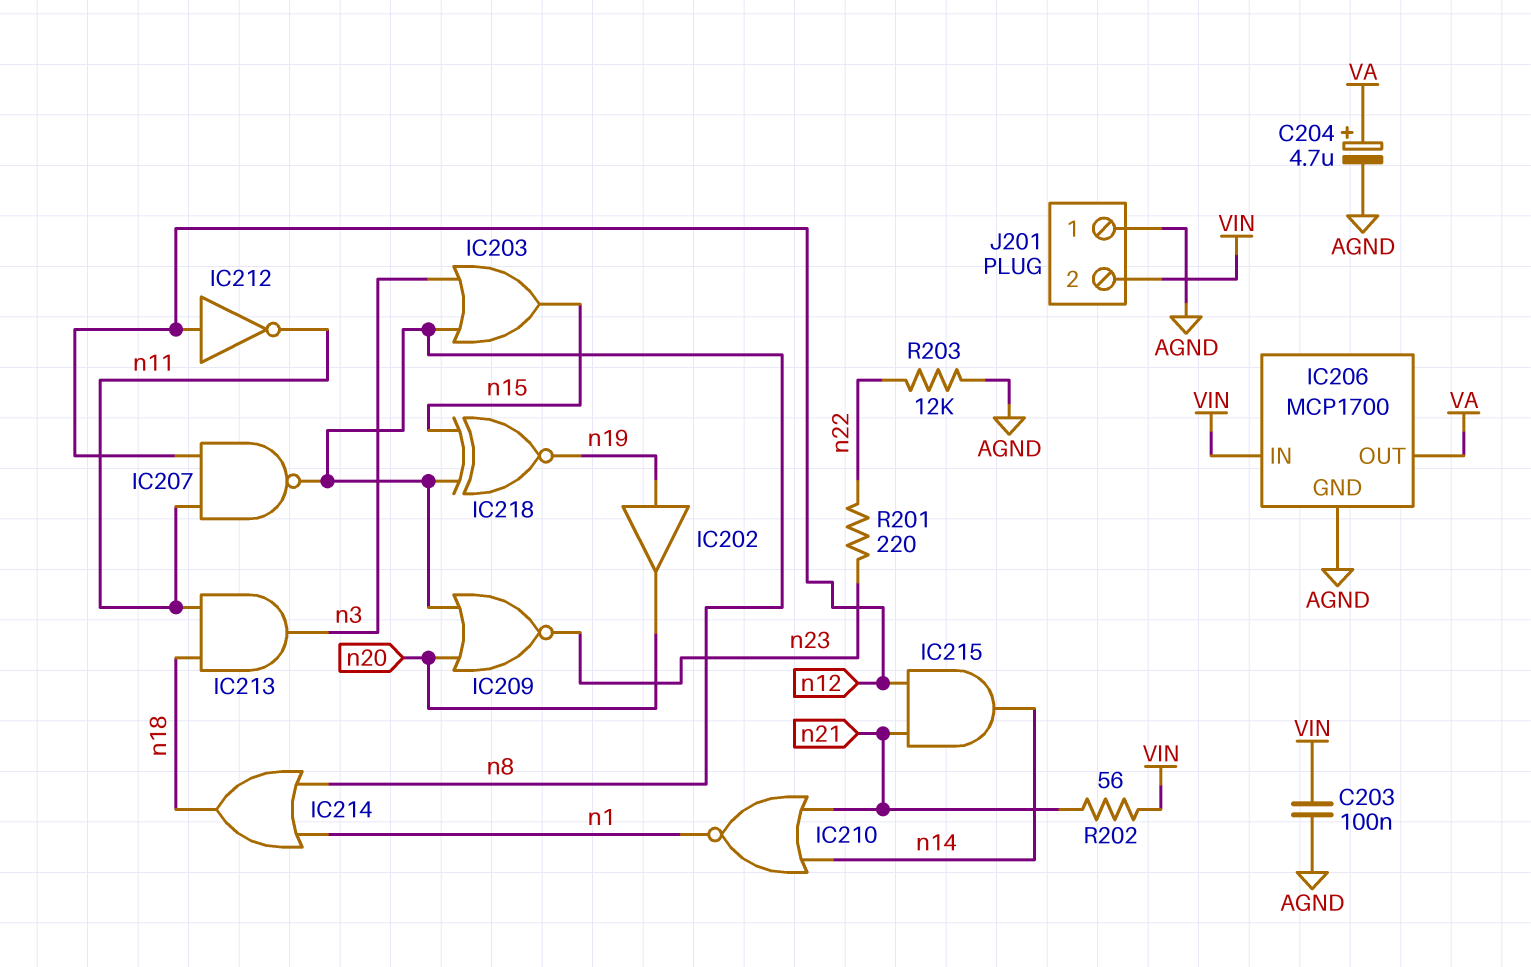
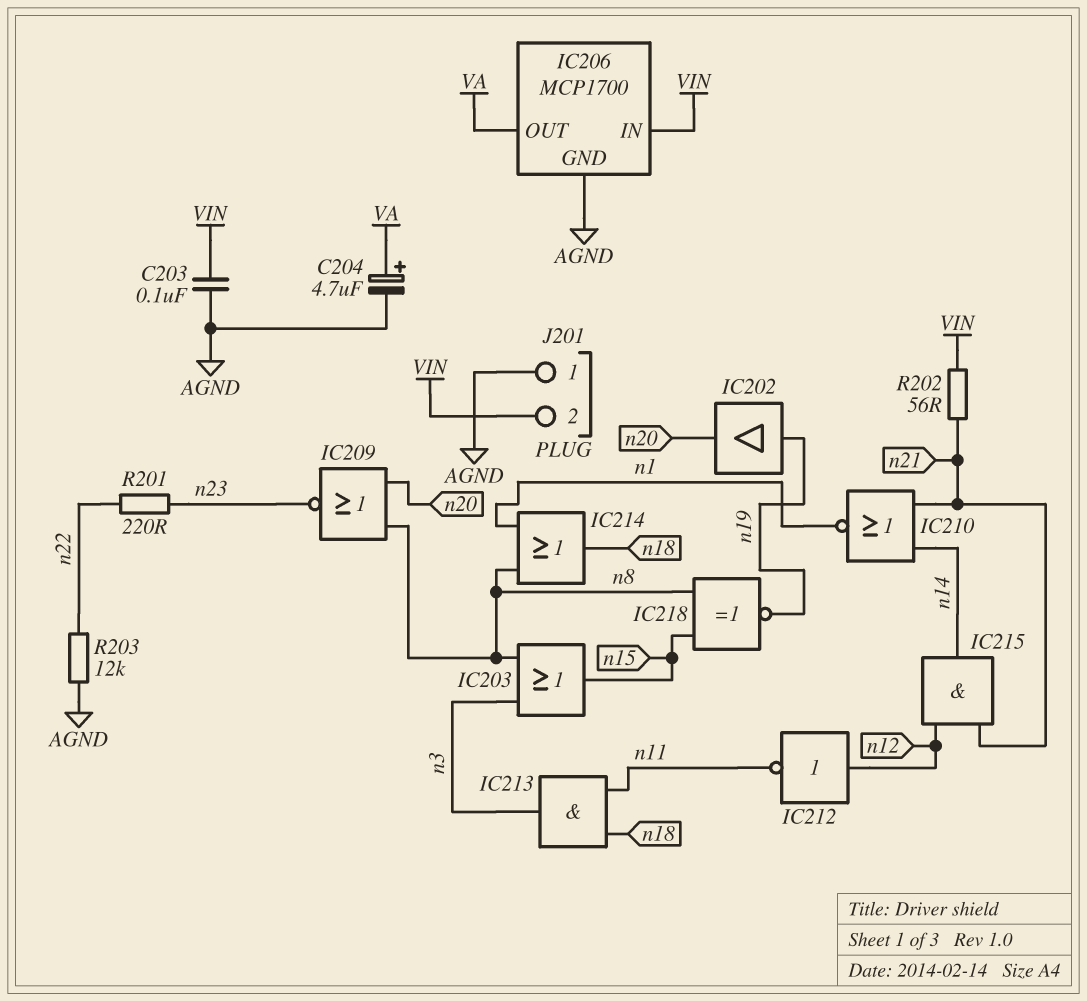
IC207: NAND (in n11, in n12, out n8) -> none

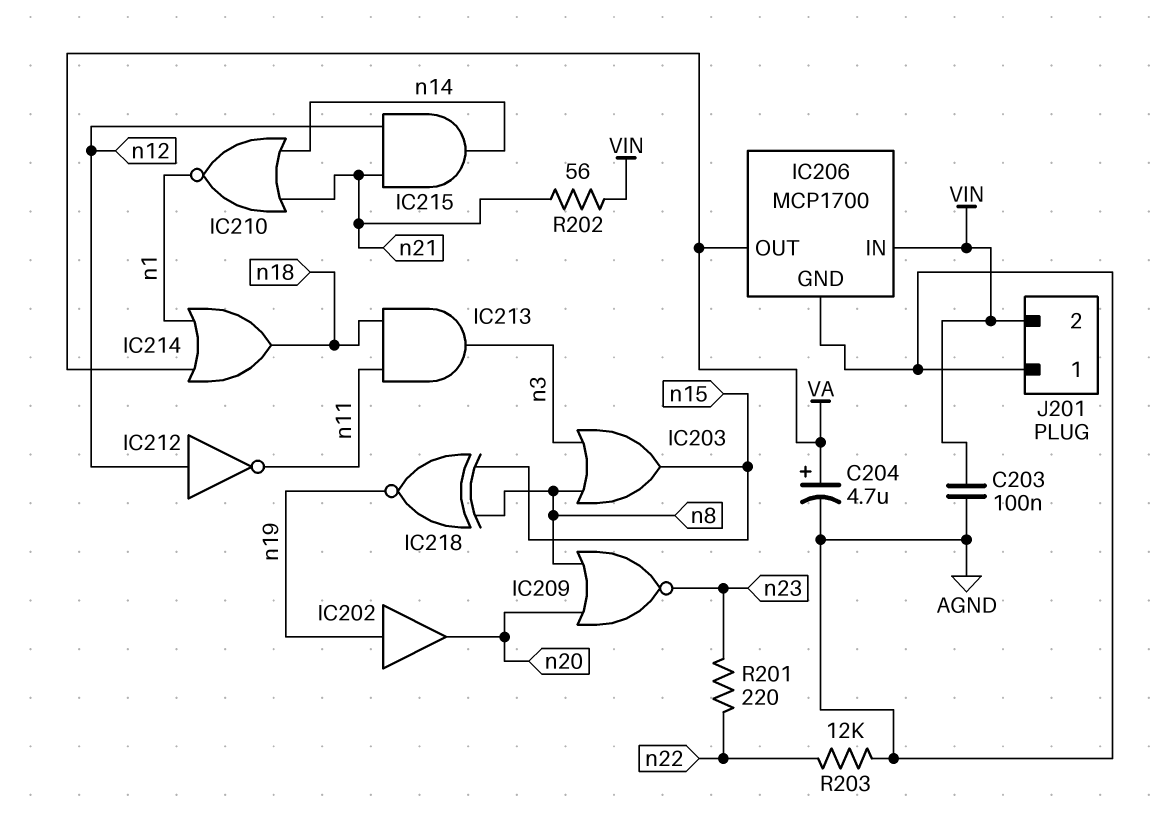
IC214: OR (in n1, in n8, out n18) -> OR (in VA, in n1, out n18)

